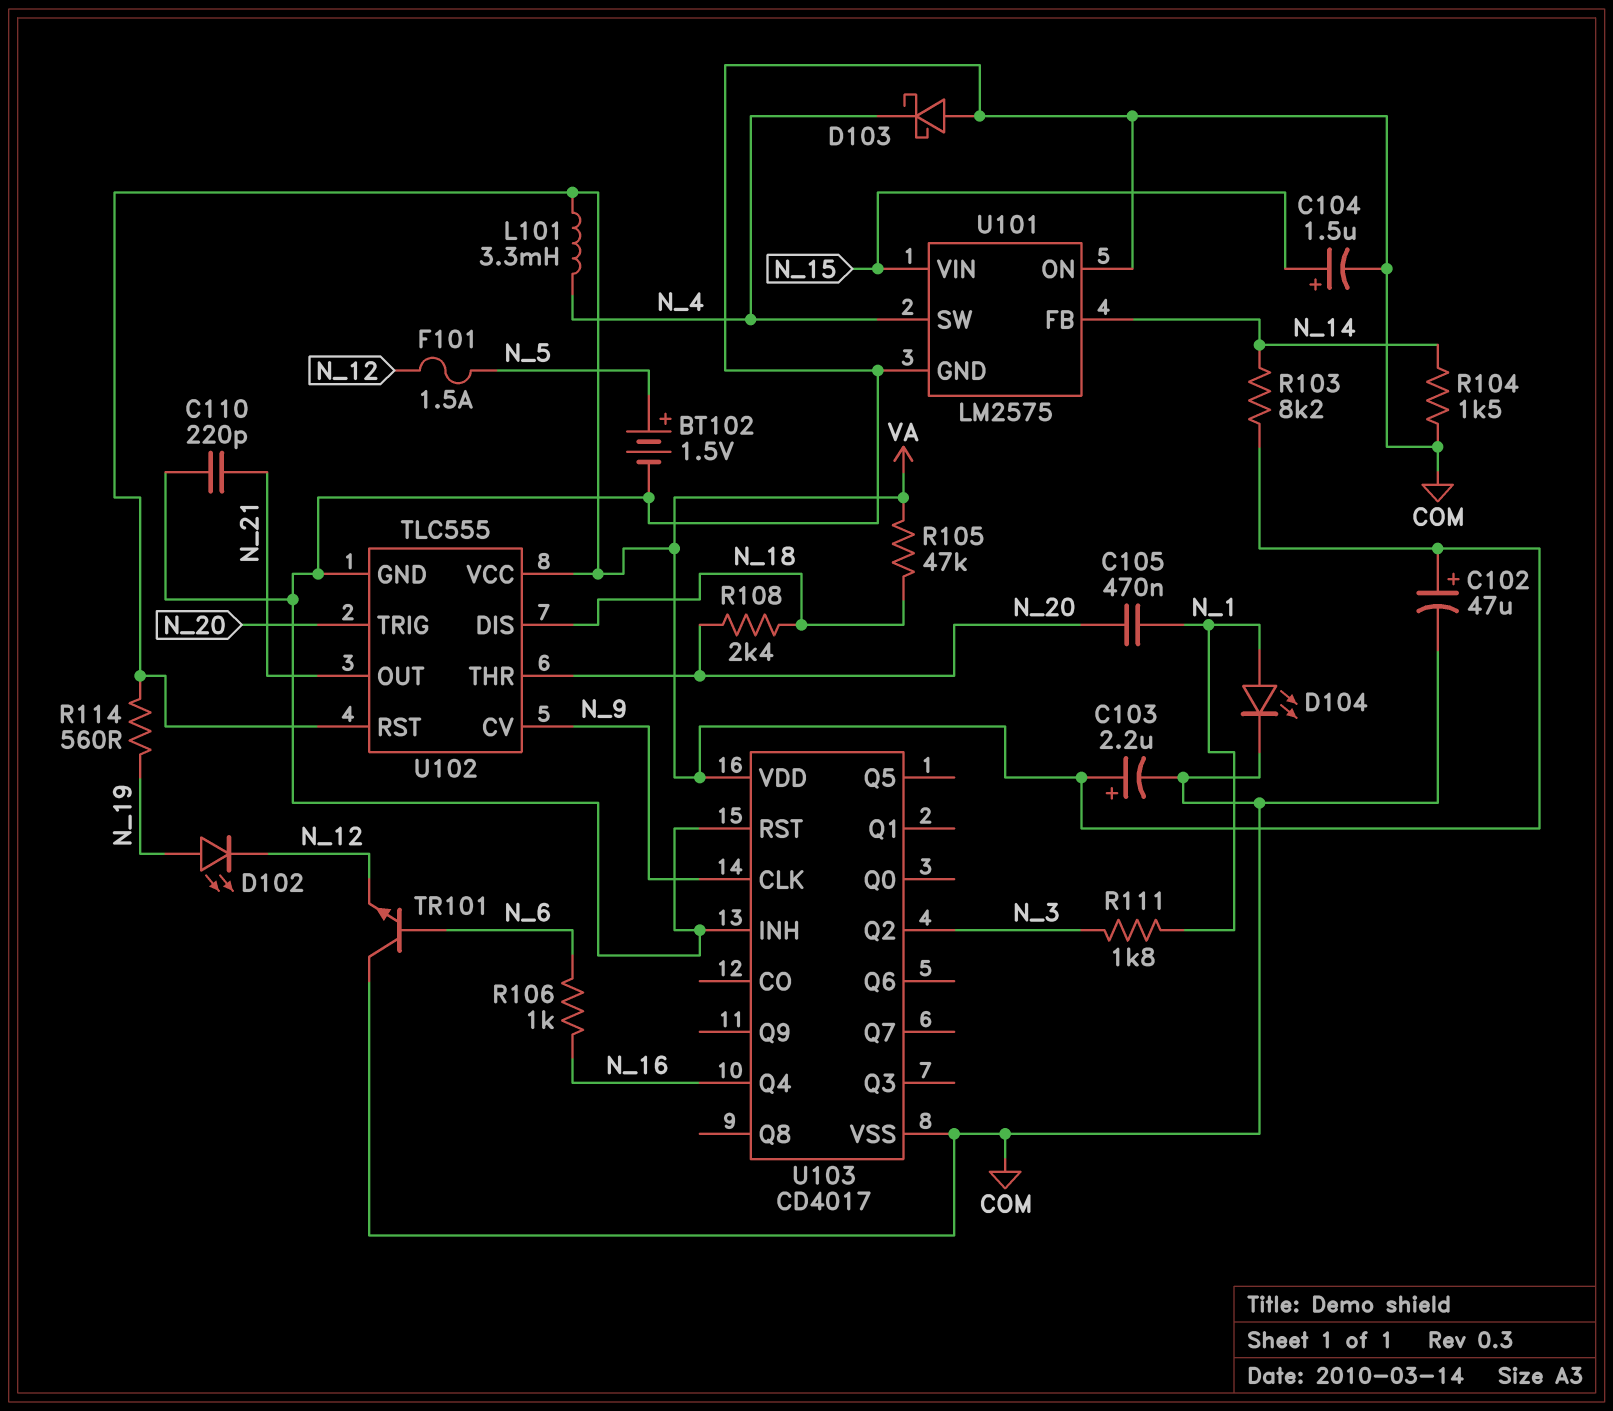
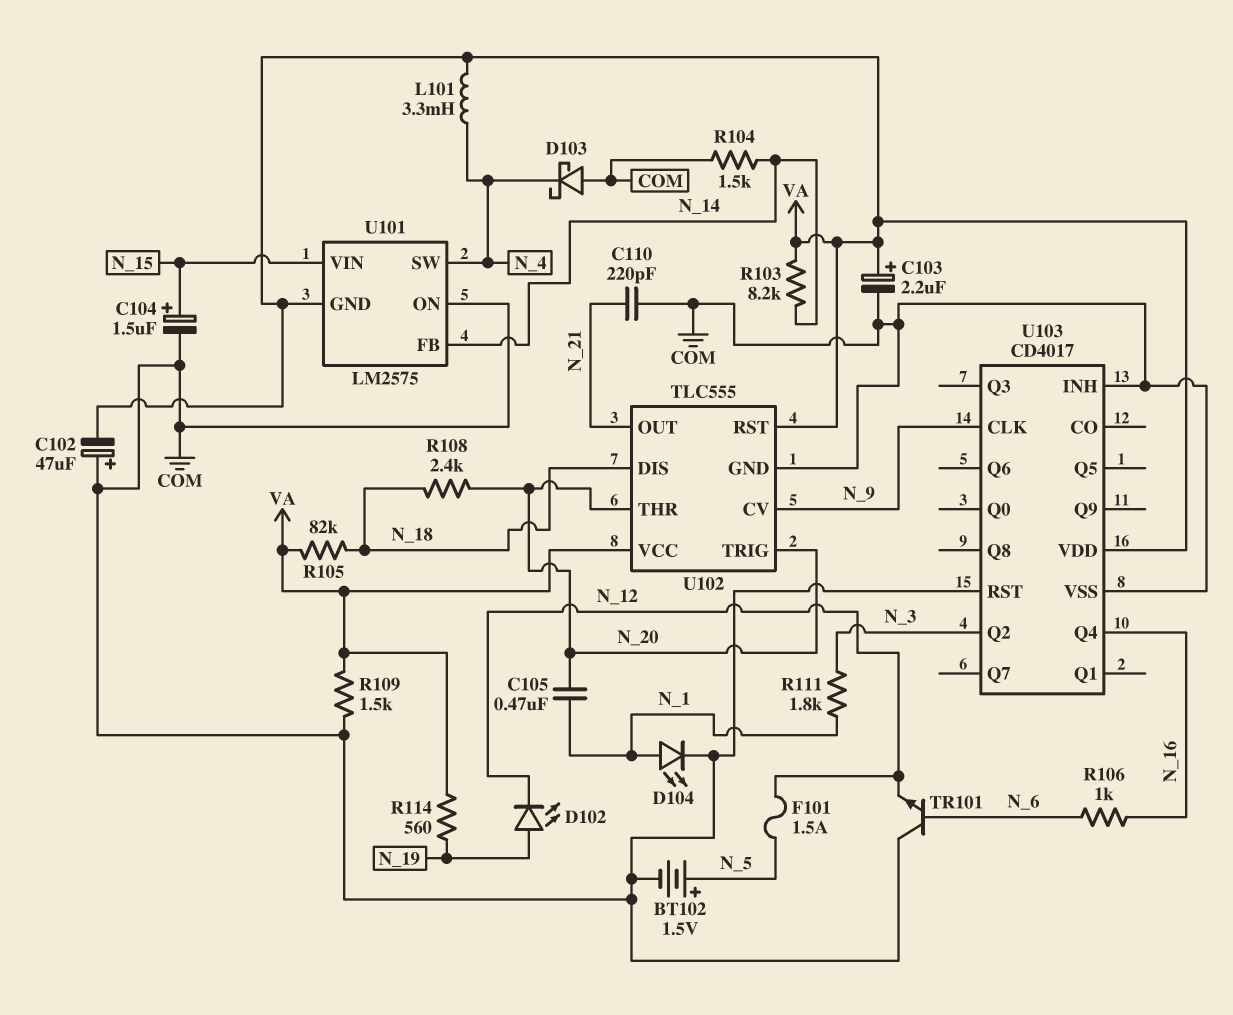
C102: 47uF (plus VA, minus COM) -> 47uF (plus COM, minus VA)
R105: 47k (N_18, VA) -> 82k (N_18, VA)
R109: none -> 1.5k (COM, VA)
U101 pin GND: COM -> VA

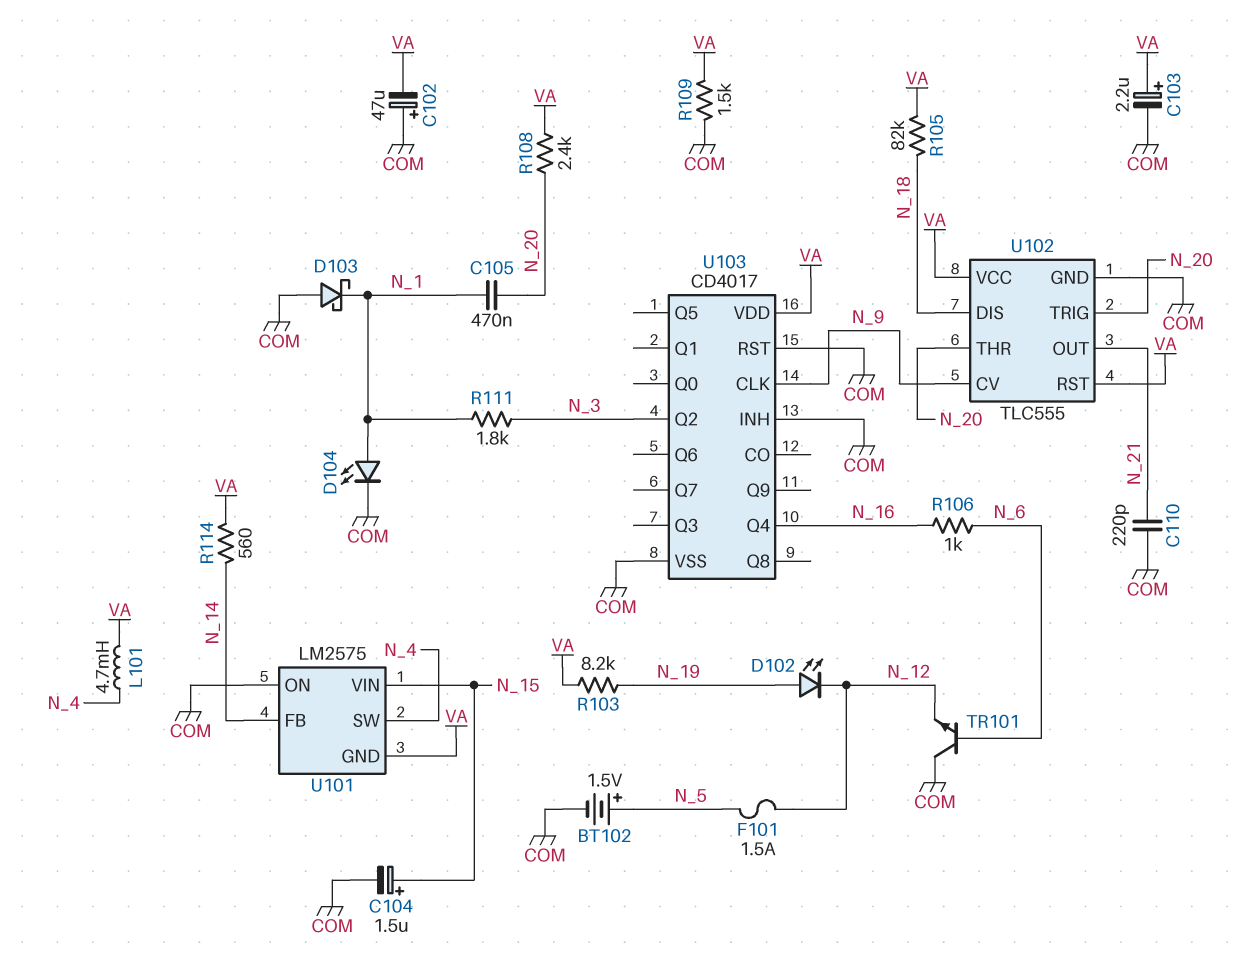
D103: schottky (A COM, K N_4) -> schottky (A COM, K N_1)
L101: 3.3mH (N_4, VA) -> 4.7mH (N_4, VA)
R103: 8.2k (N_14, VA) -> 8.2k (N_19, VA)
R104: 1.5k (COM, N_14) -> none
R108: 2.4k (N_18, N_20) -> 2.4k (N_20, VA)
R114: 560 (N_19, VA) -> 560 (N_14, VA)

